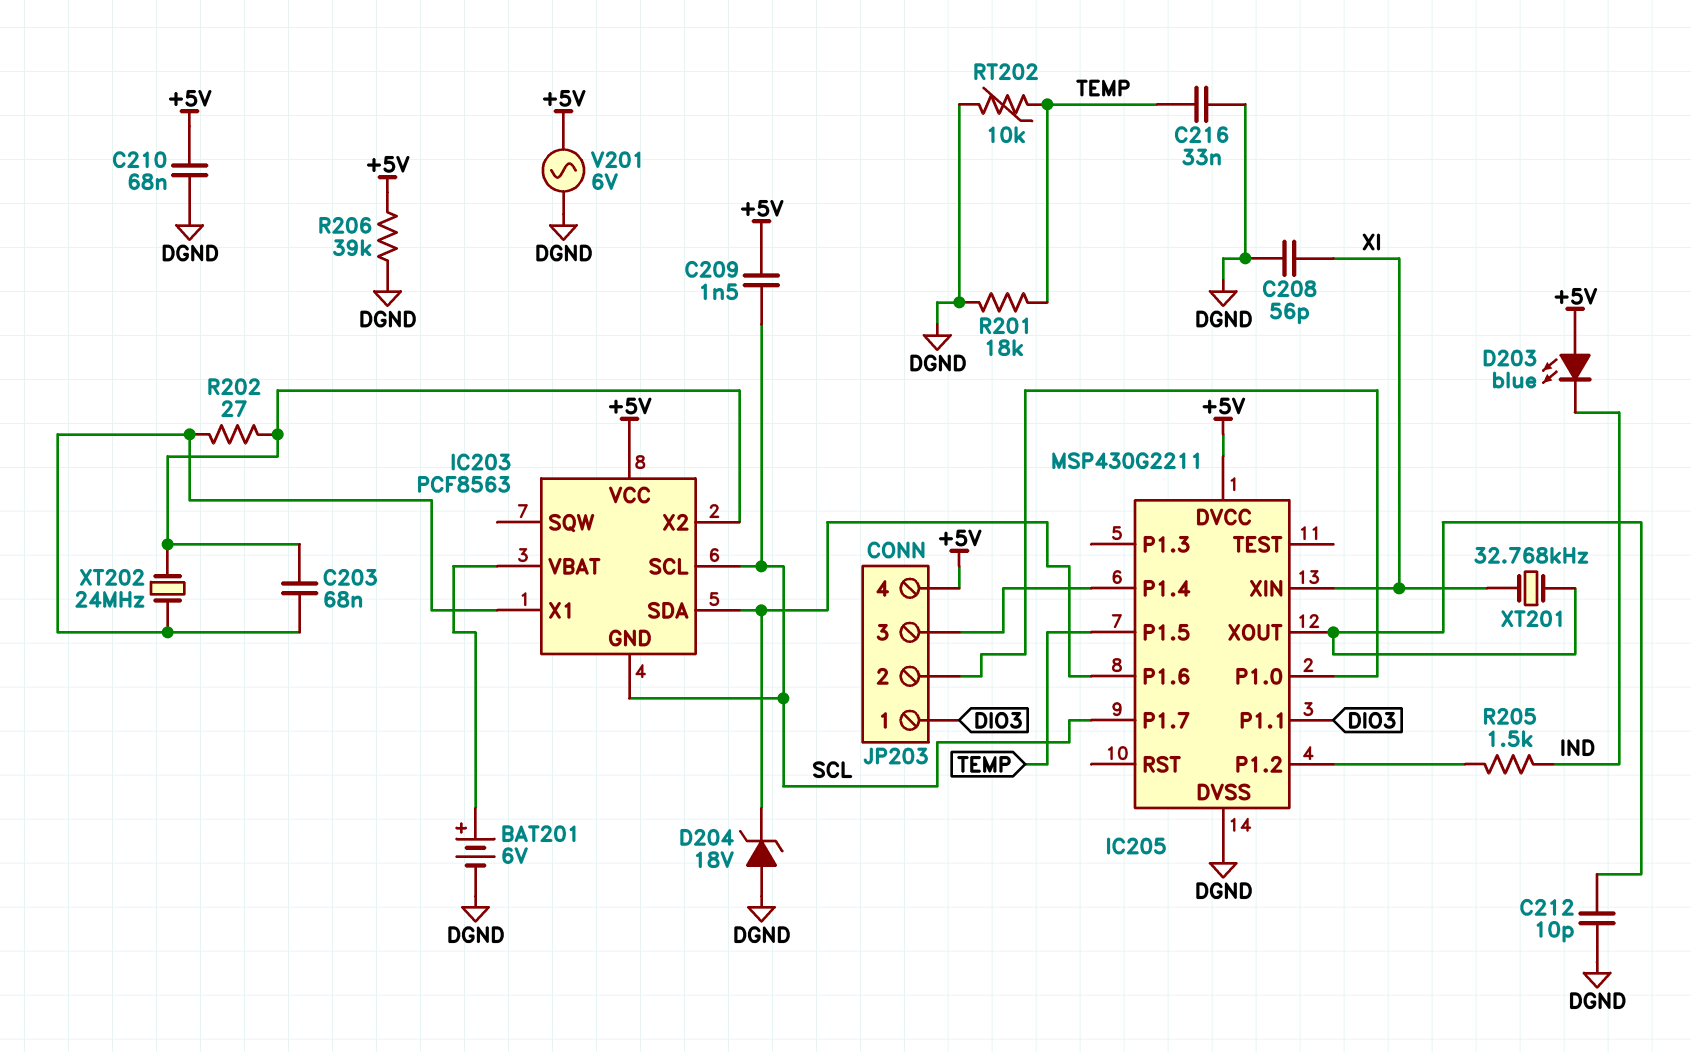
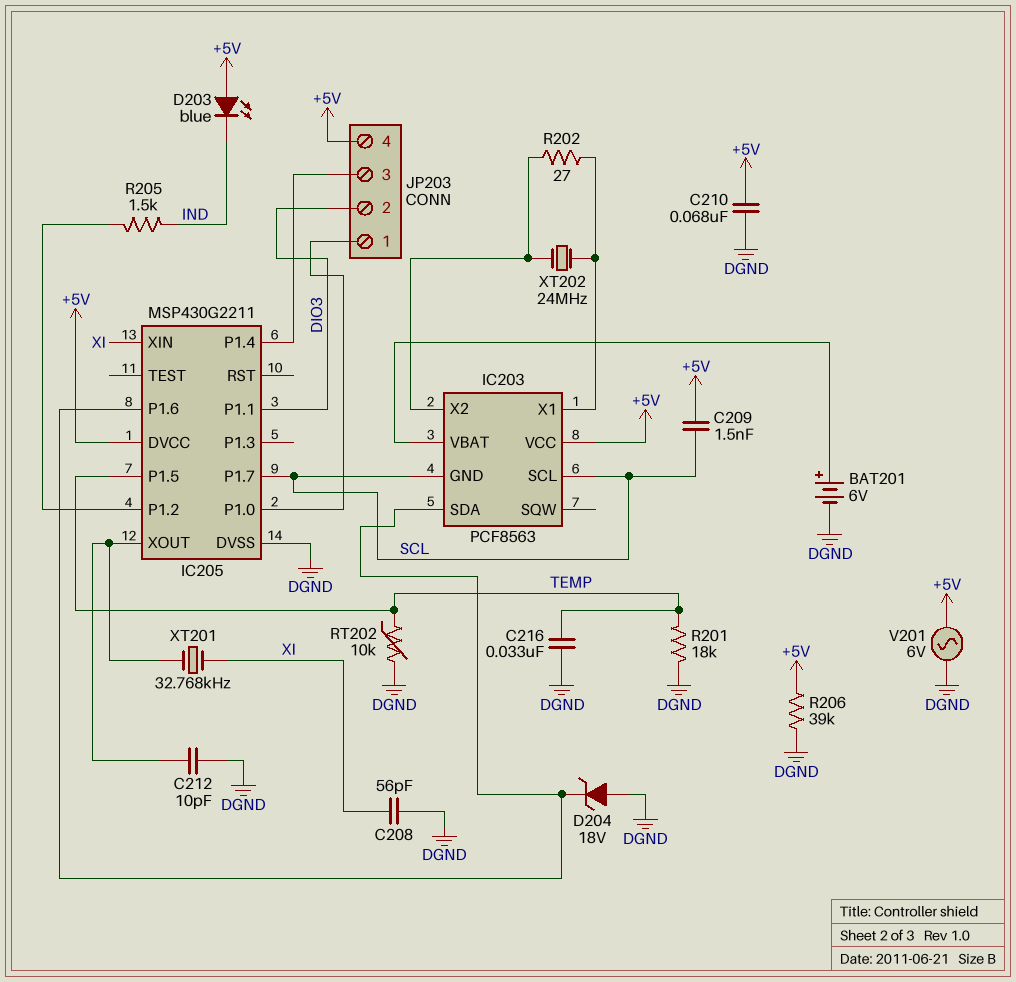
C203: 68nF (IC203/X1, IC203/X2) -> none
JP203 pin 1: DIO3 -> IC205/P1.0
JP203 pin 2: IC205/P1.0 -> DIO3

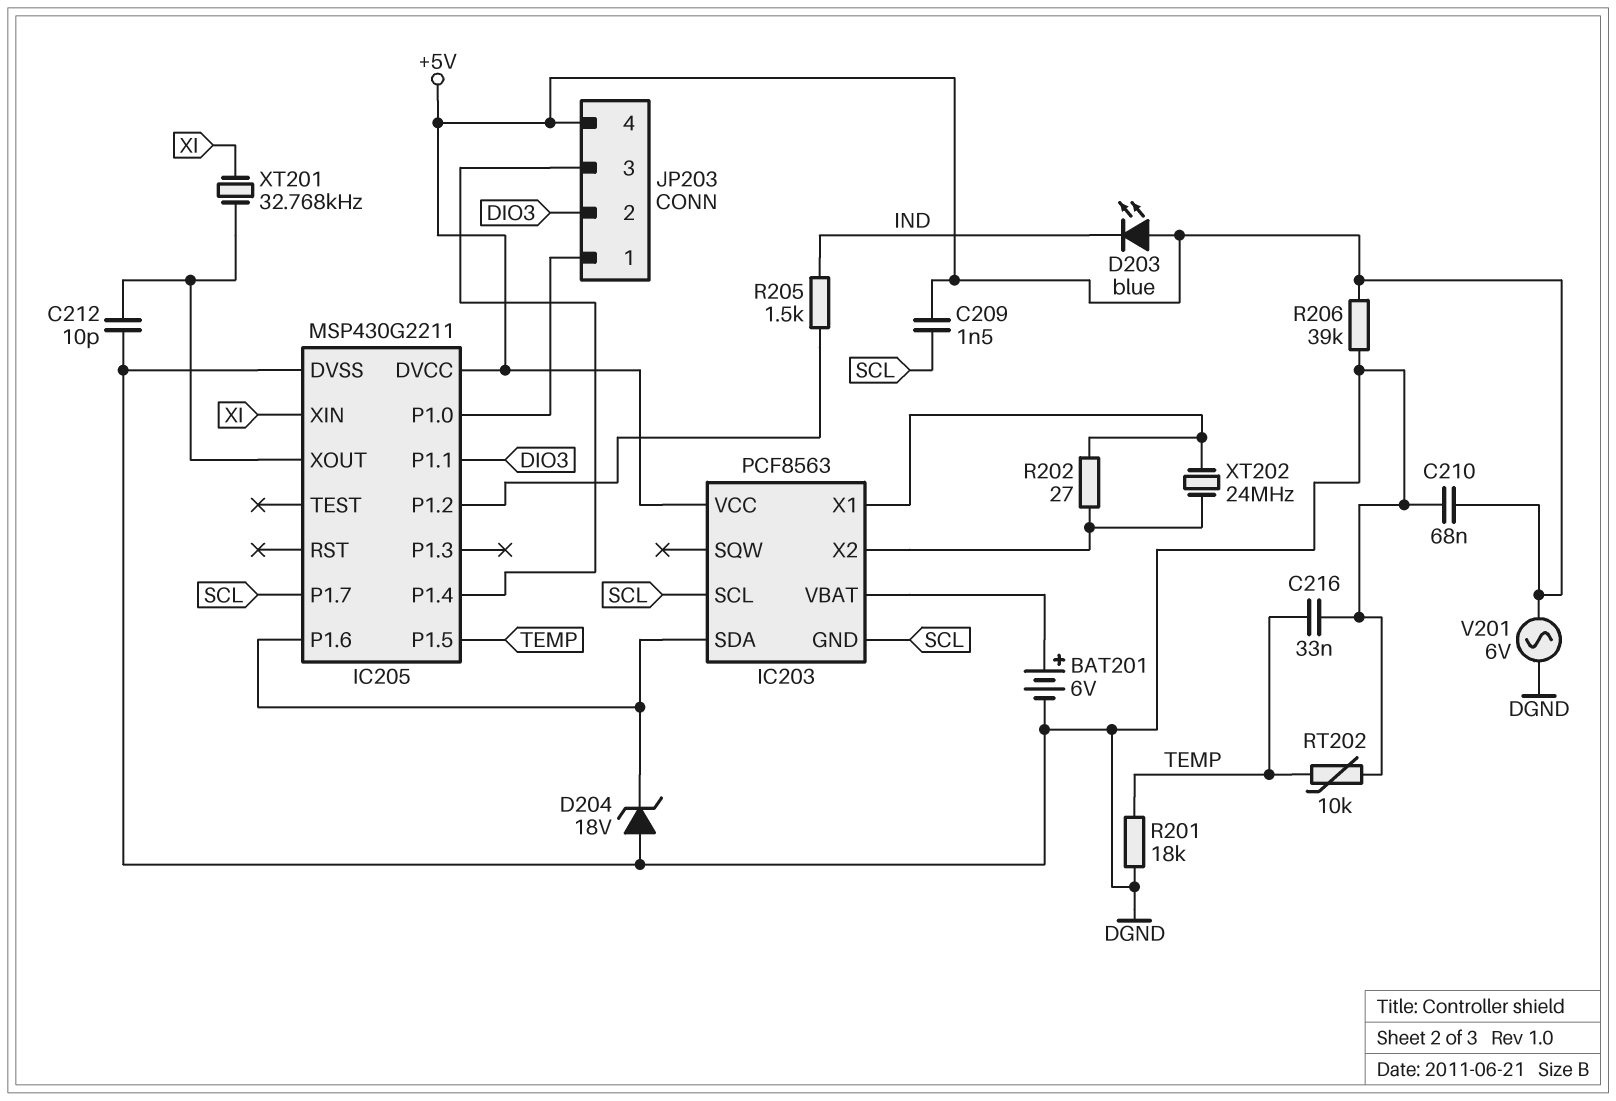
C208: 56pF (DGND, XI) -> none

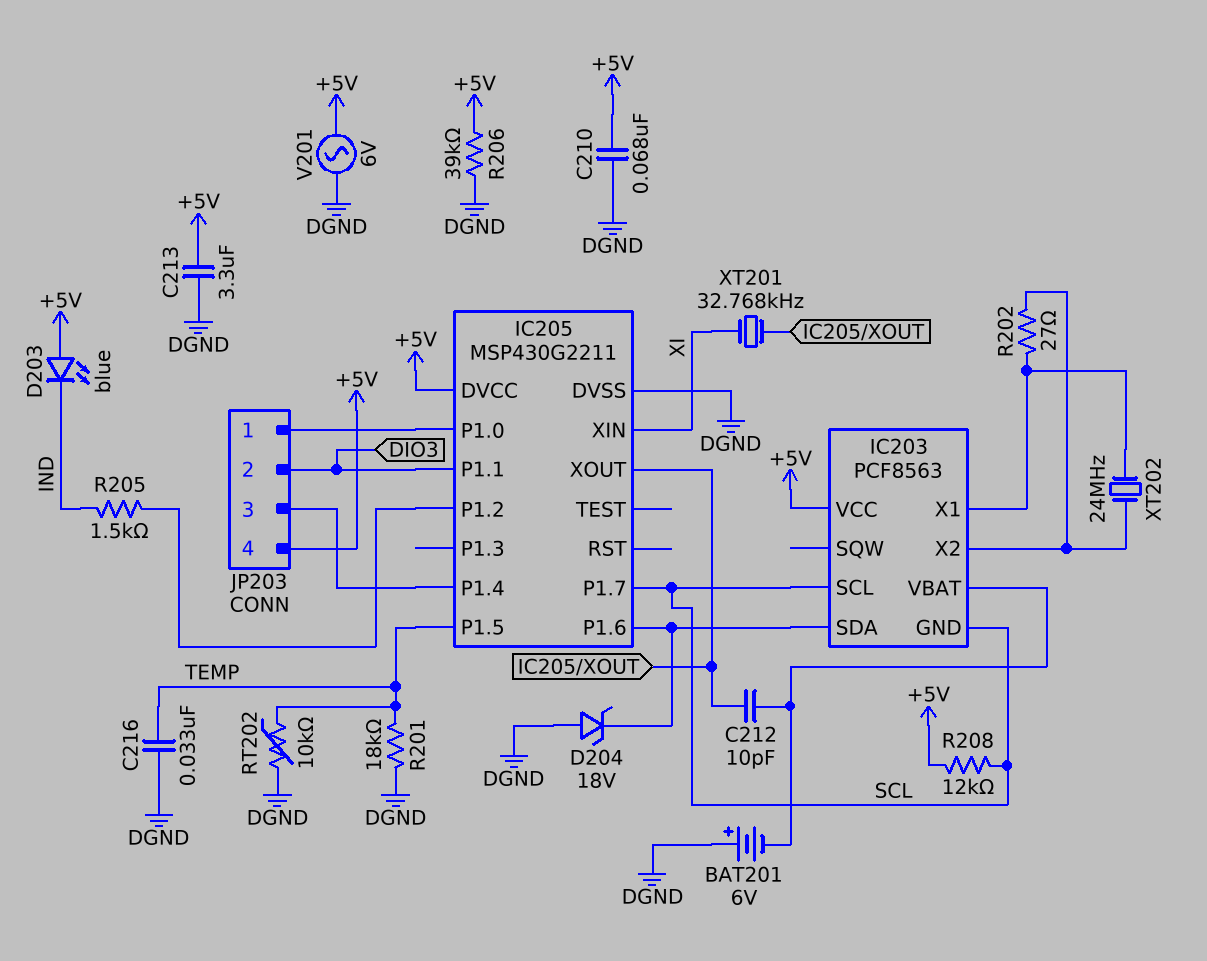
BAT201: 6V (plus IC203/VBAT, minus DGND) -> 6V (plus DGND, minus IC203/VBAT)
C209: 1.5nF (+5V, SCL) -> none
C212: 10pF (DGND, IC205/XOUT) -> 10pF (IC203/VBAT, IC205/XOUT)
C213: none -> 3.3uF (+5V, DGND)
R208: none -> 12k (+5V, SCL)

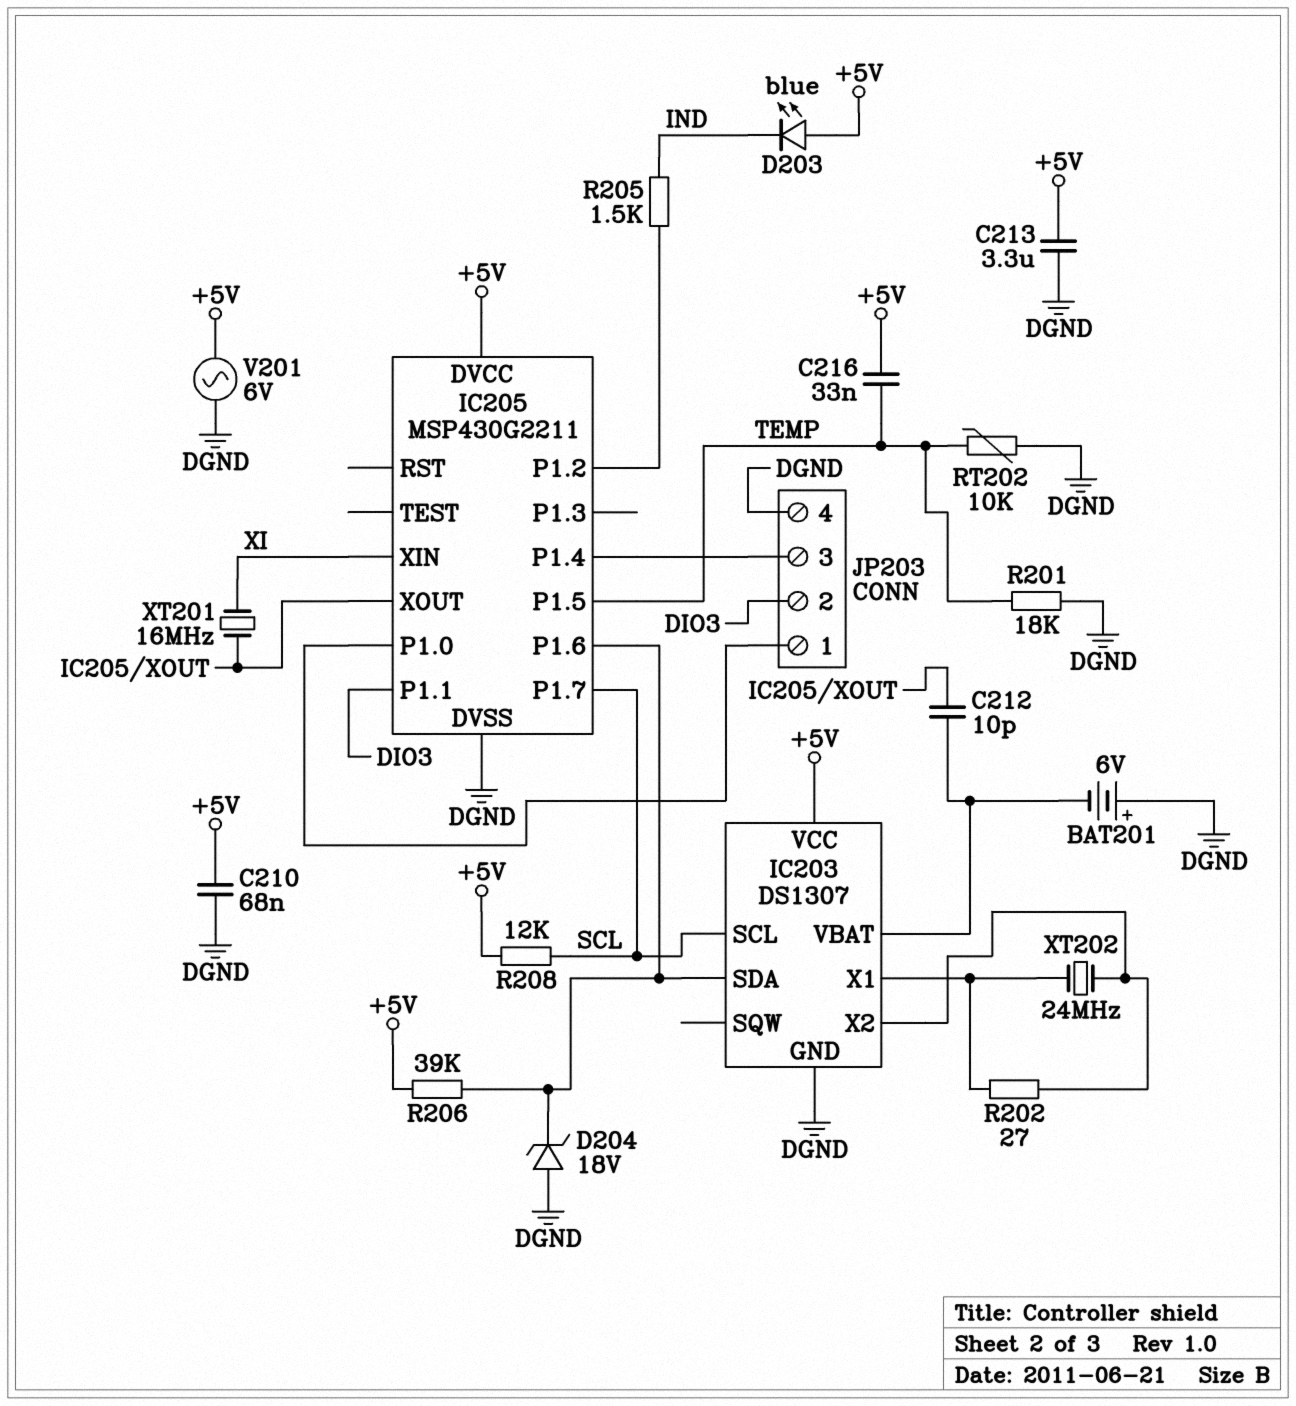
C216: 33nF (DGND, TEMP) -> 33nF (+5V, TEMP)
IC203: PCF8563 -> DS1307
IC203 pin GND: SCL -> DGND
JP203 pin 4: +5V -> DGND
R206: 39k (+5V, DGND) -> 39k (+5V, IC203/SDA)
XT201: 32.768kHz (IC205/XOUT, XI) -> 16MHz (IC205/XOUT, XI)

